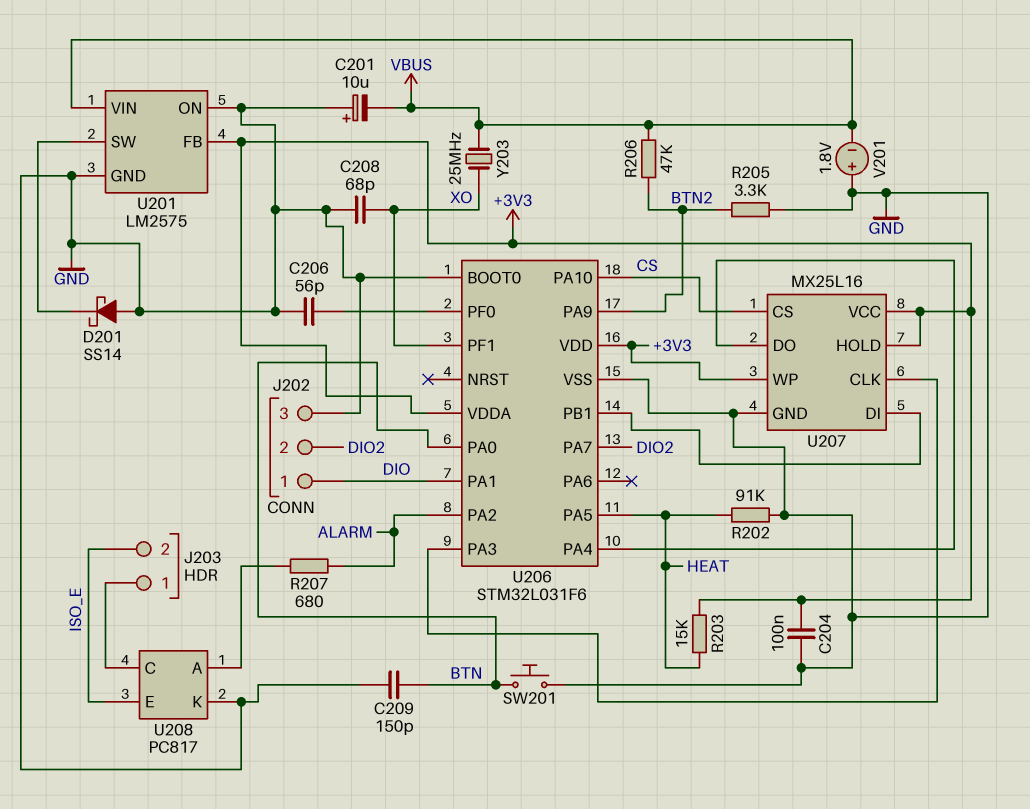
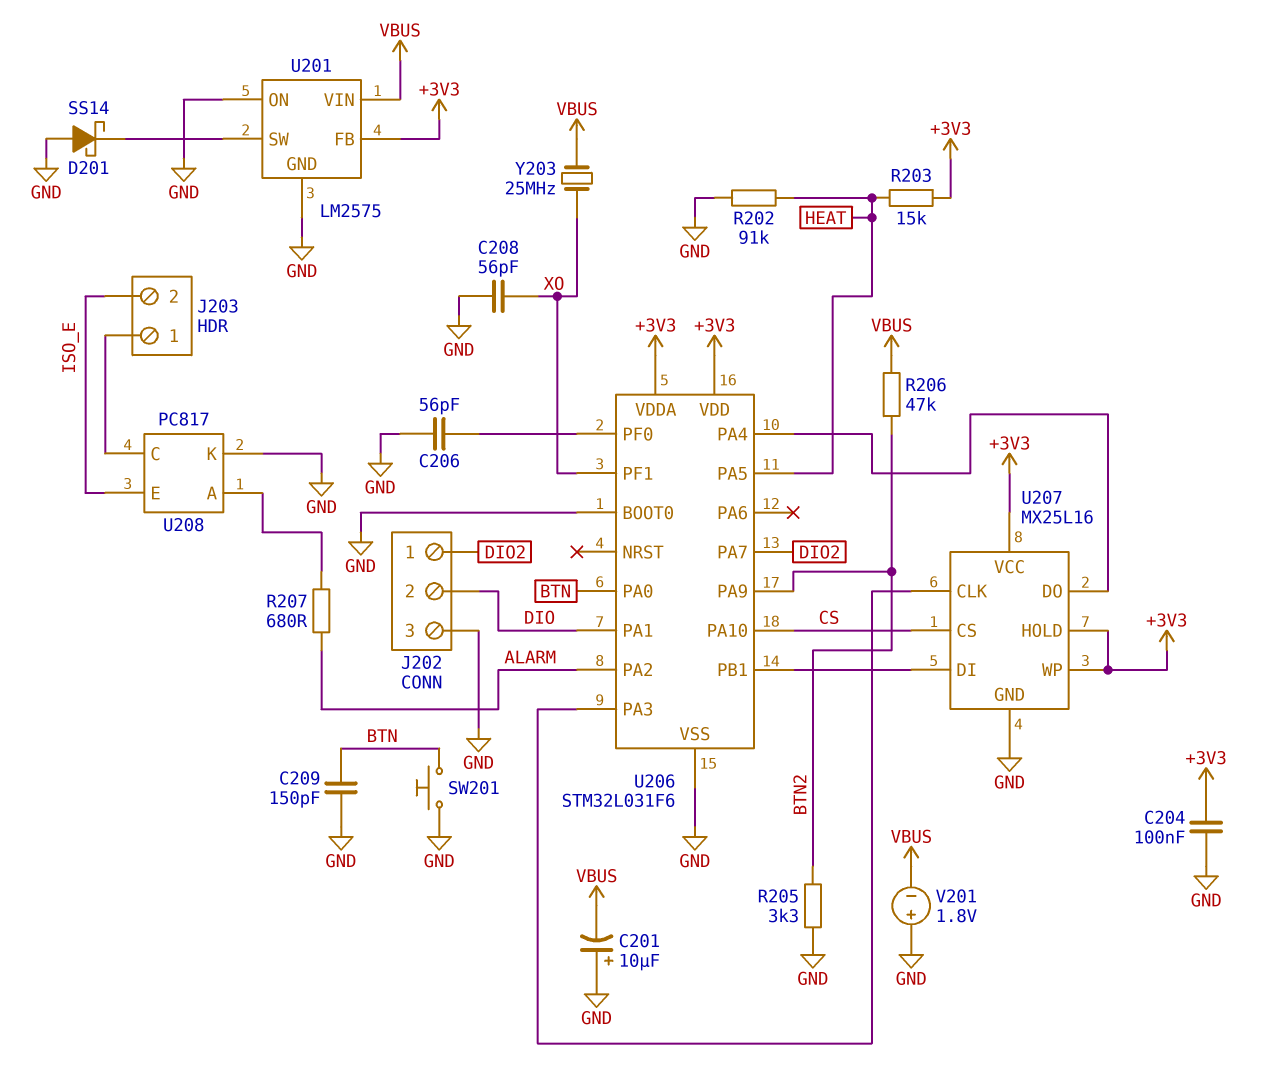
C208: 68pF (GND, XO) -> 56pF (GND, XO)
J202 pin 1: DIO -> DIO2
J202 pin 2: DIO2 -> DIO

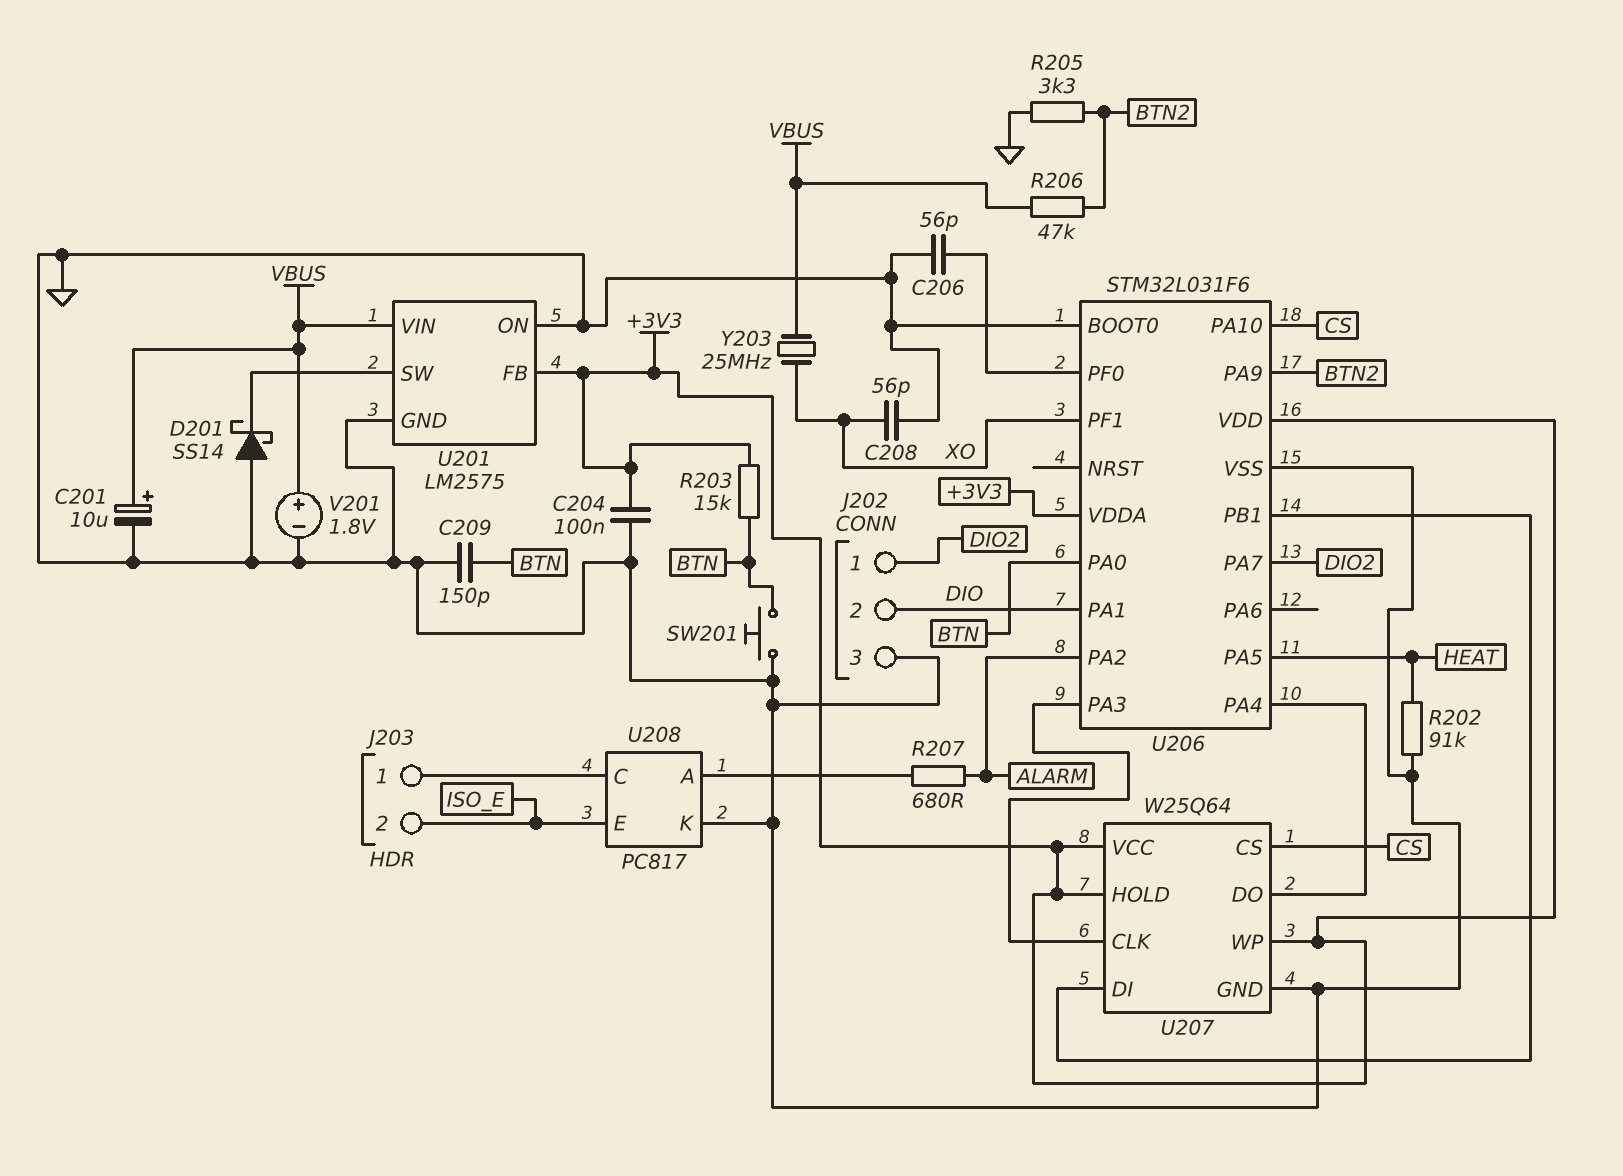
C201: 10uF (plus GND, minus VBUS) -> 10uF (plus VBUS, minus GND)
R203: 15k (+3V3, HEAT) -> 15k (+3V3, BTN)
U207: MX25L16 -> W25Q64
V201: 1.8V (plus GND, minus VBUS) -> 1.8V (plus VBUS, minus GND)

